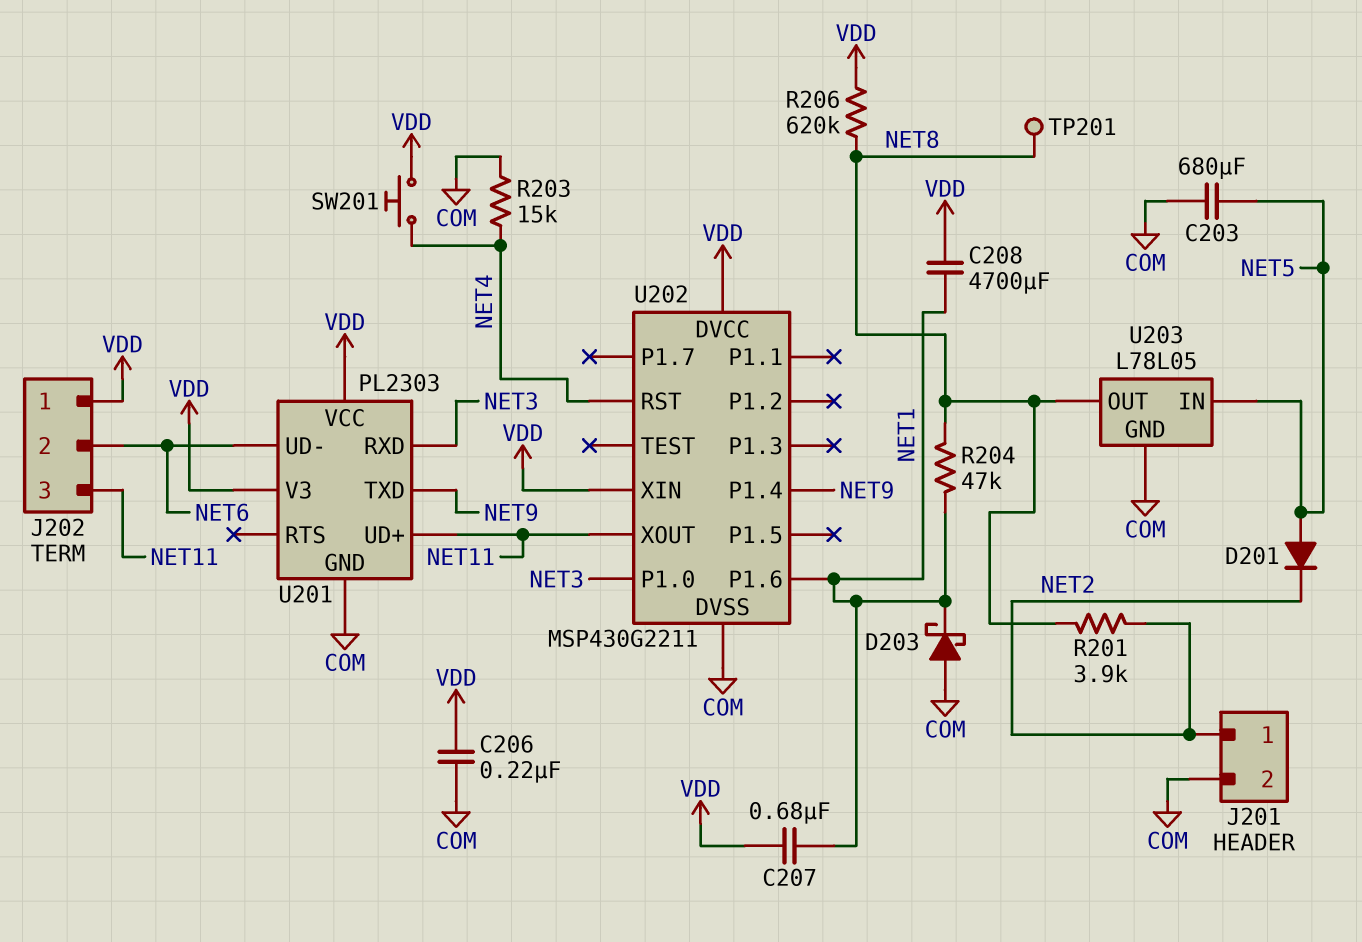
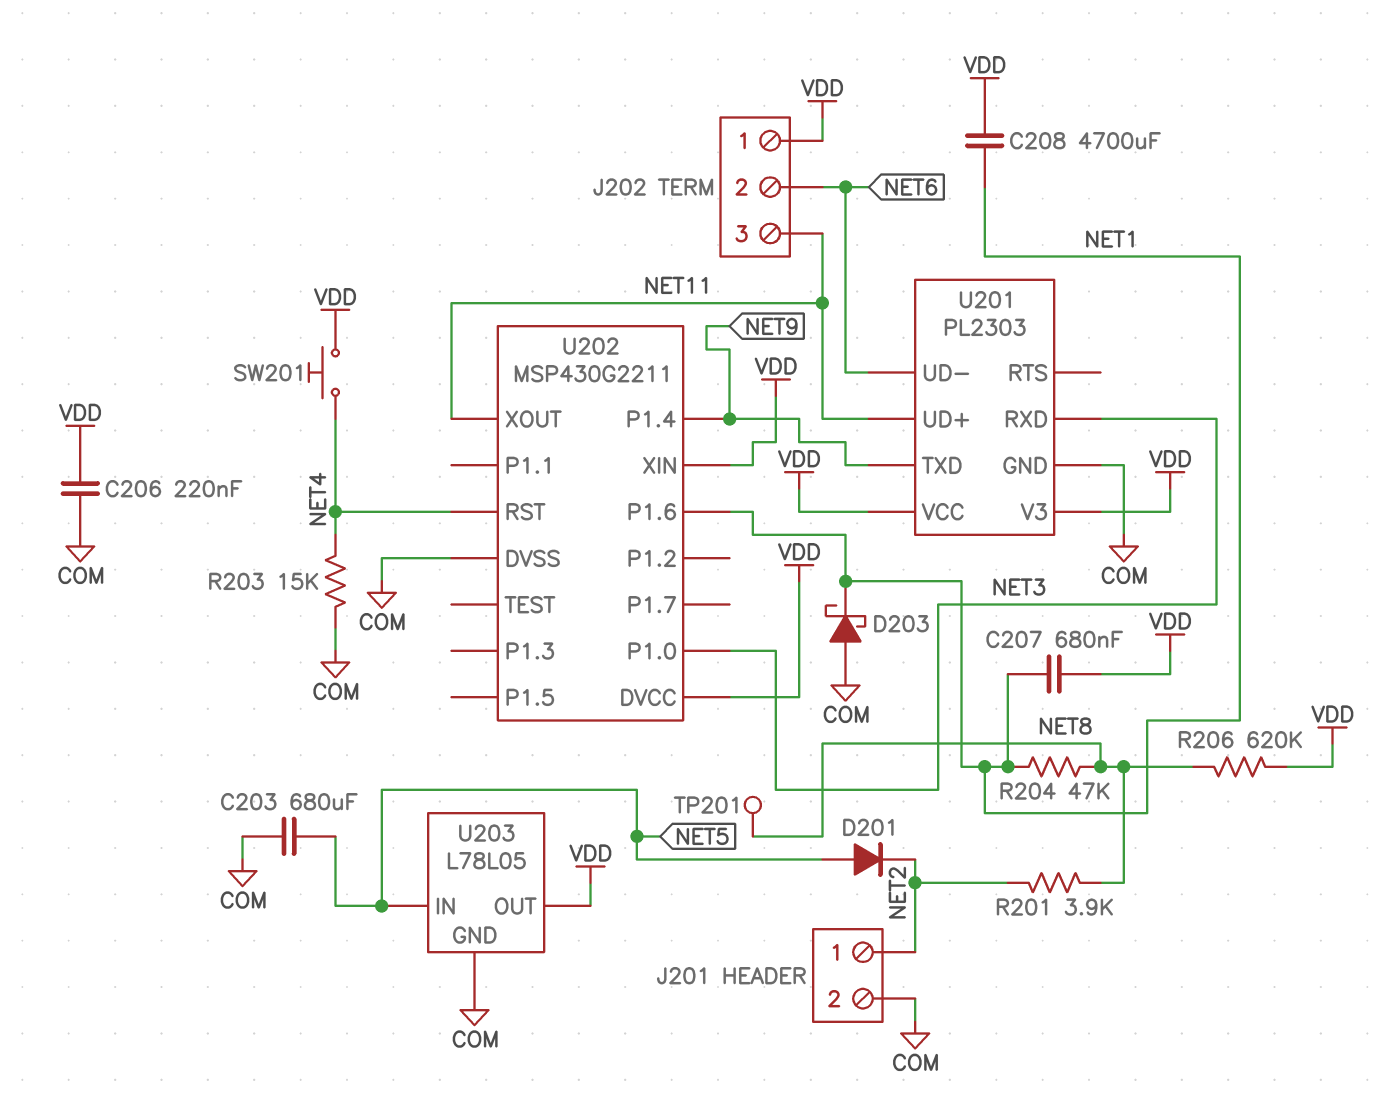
U203 pin OUT: NET8 -> VDD

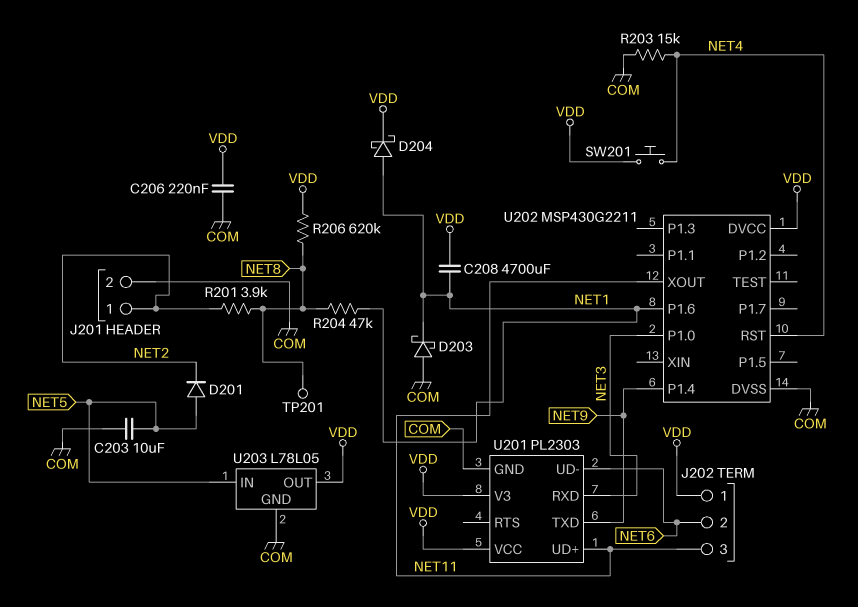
C203: 680uF (COM, NET5) -> 10uF (COM, NET5)
C207: 680nF (NET1, VDD) -> none
D204: none -> schottky (A NET1, K VDD)
U202 pin XIN: VDD -> none

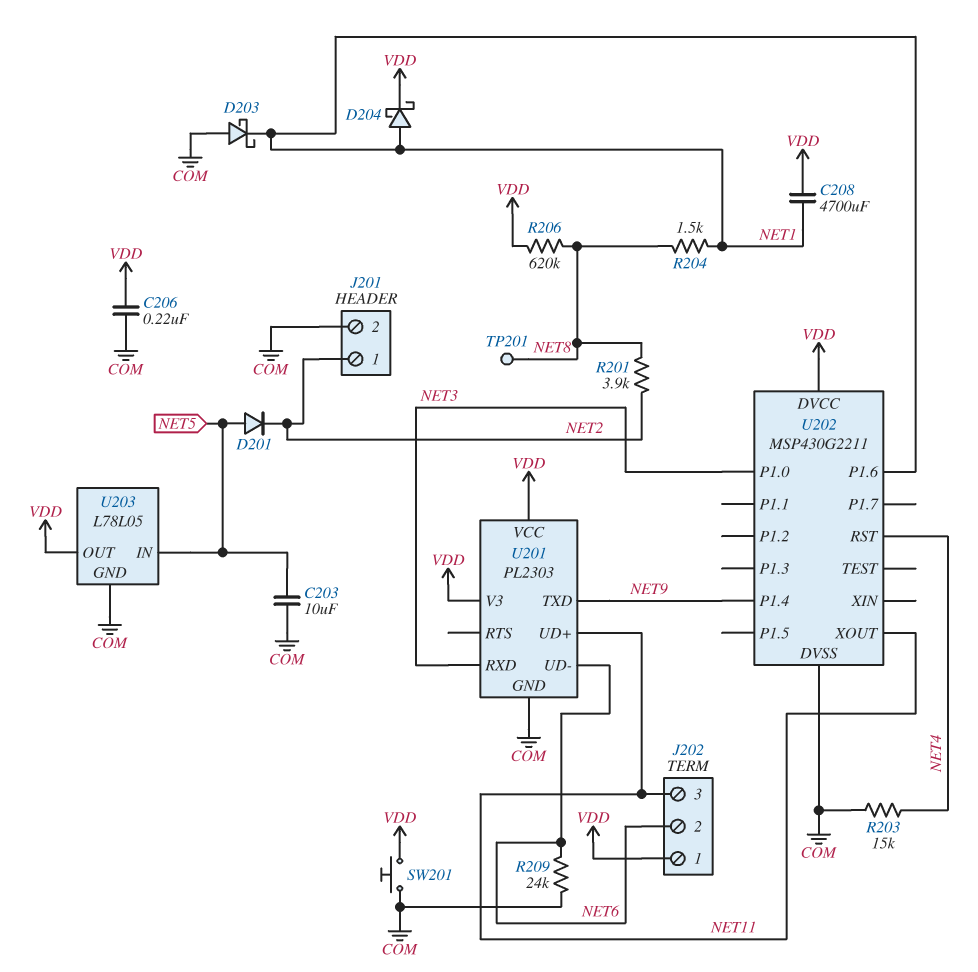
R204: 47k (NET1, NET8) -> 1.5k (NET1, NET8)
R209: none -> 24k (COM, NET6)
SW201: button (NET4, VDD) -> button (COM, VDD)

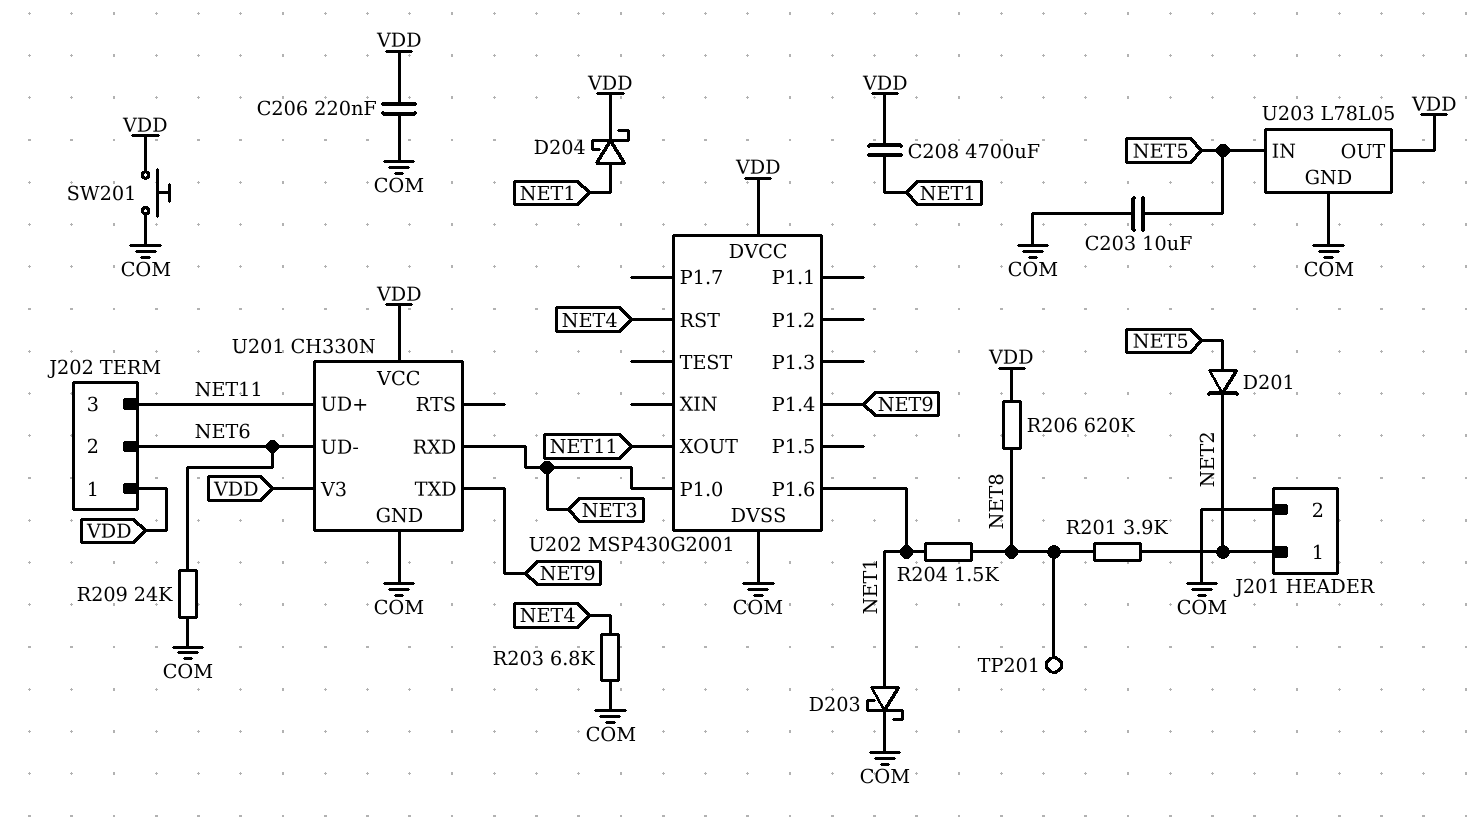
D203: schottky (A COM, K NET1) -> schottky (A NET1, K COM)
R203: 15k (COM, NET4) -> 6.8k (COM, NET4)
U201: PL2303 -> CH330N
U202: MSP430G2211 -> MSP430G2001

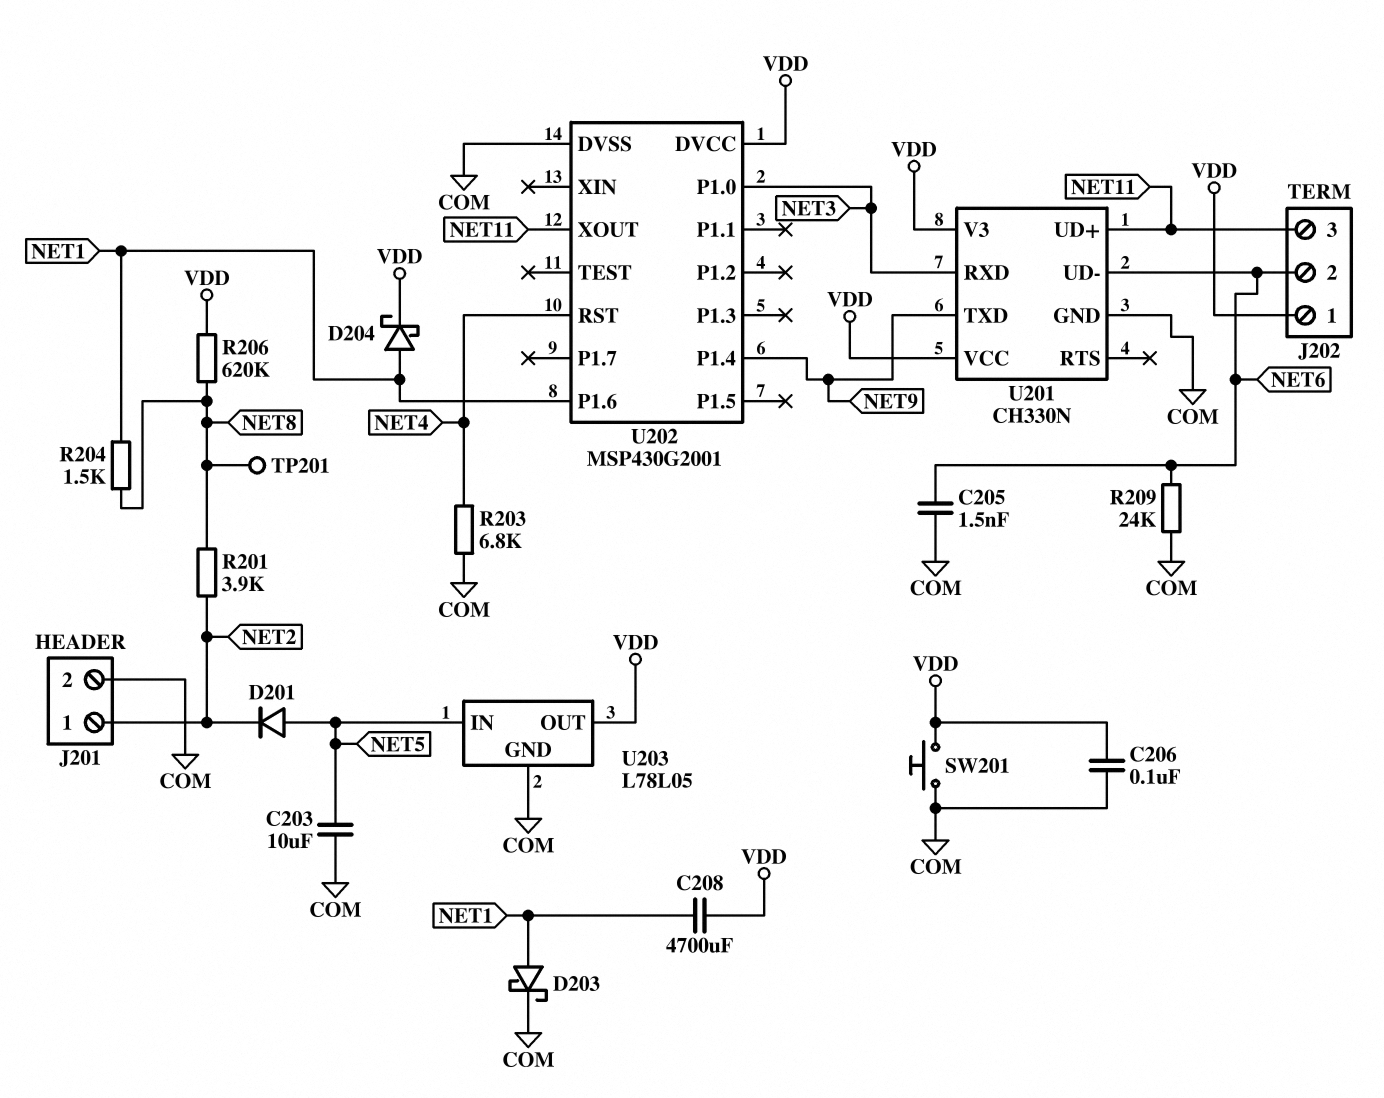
C205: none -> 1.5nF (COM, NET6)
C206: 220nF (COM, VDD) -> 100nF (COM, VDD)

